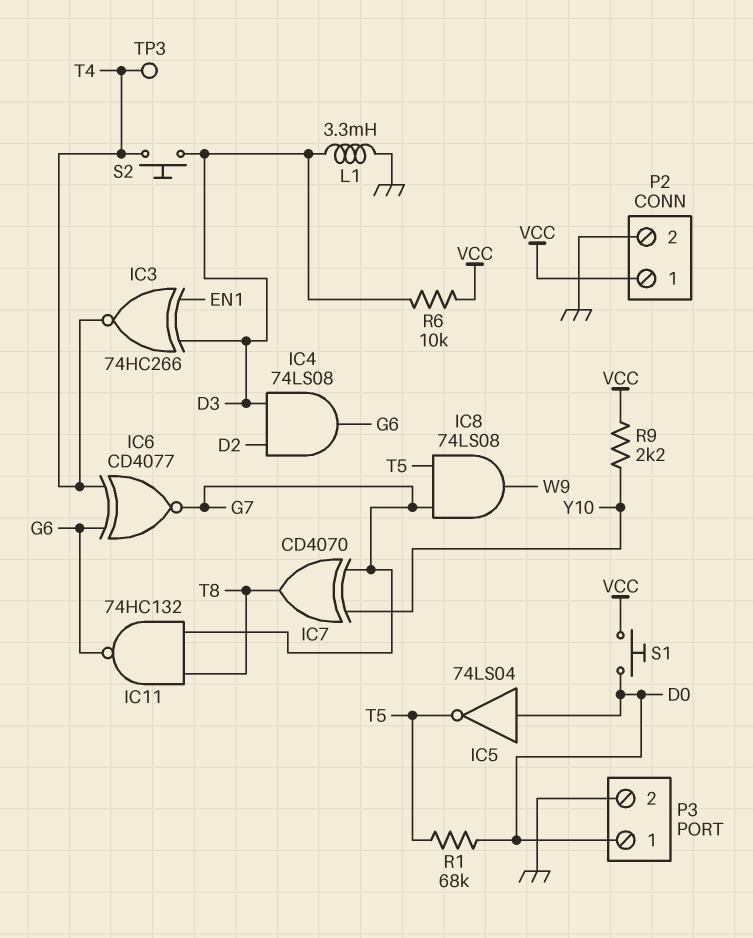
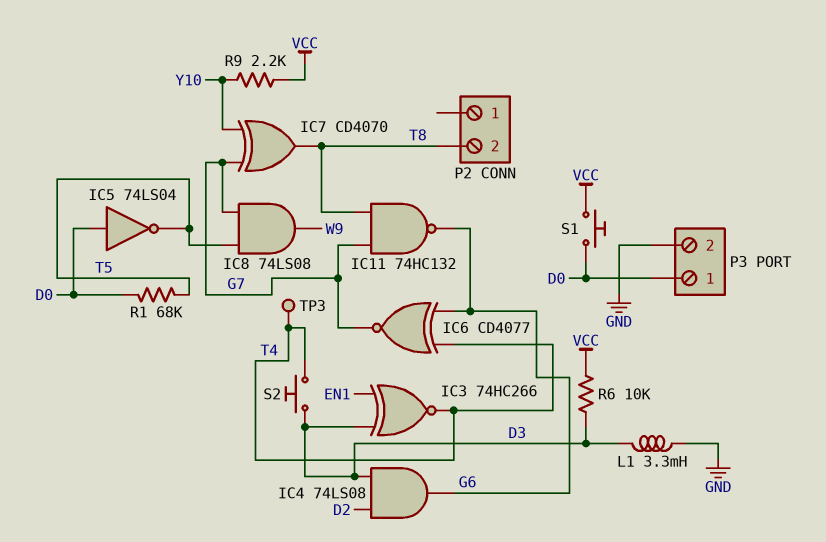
P2 pin 1: VCC -> none
P2 pin 2: GND -> T8

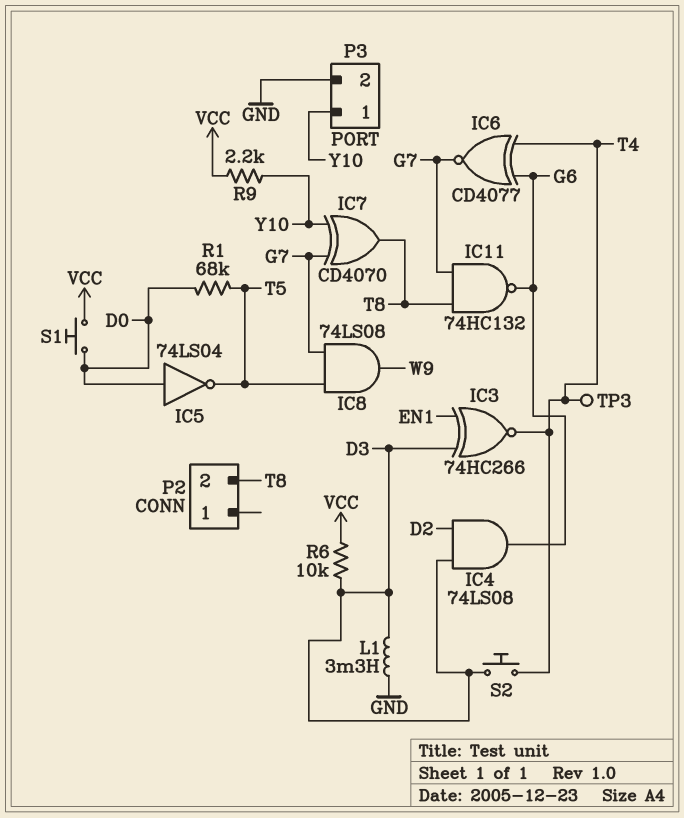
P3 pin 1: D0 -> Y10

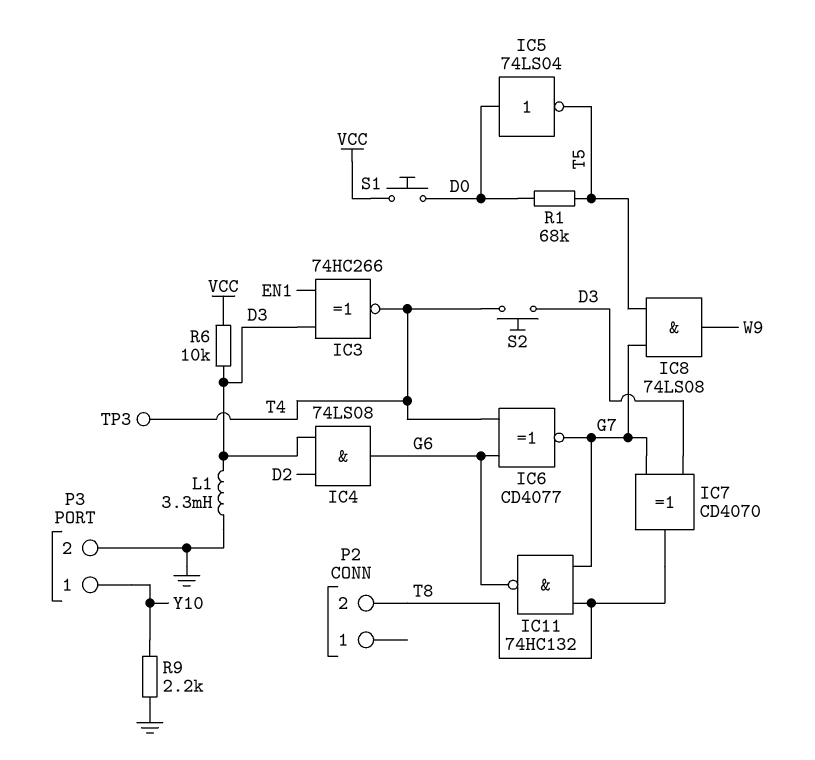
IC7: XOR CD4070 (in G7, in Y10, out T8) -> XOR CD4070 (in D3, in G7, out T8)
R9: 2.2k (VCC, Y10) -> 2.2k (GND, Y10)

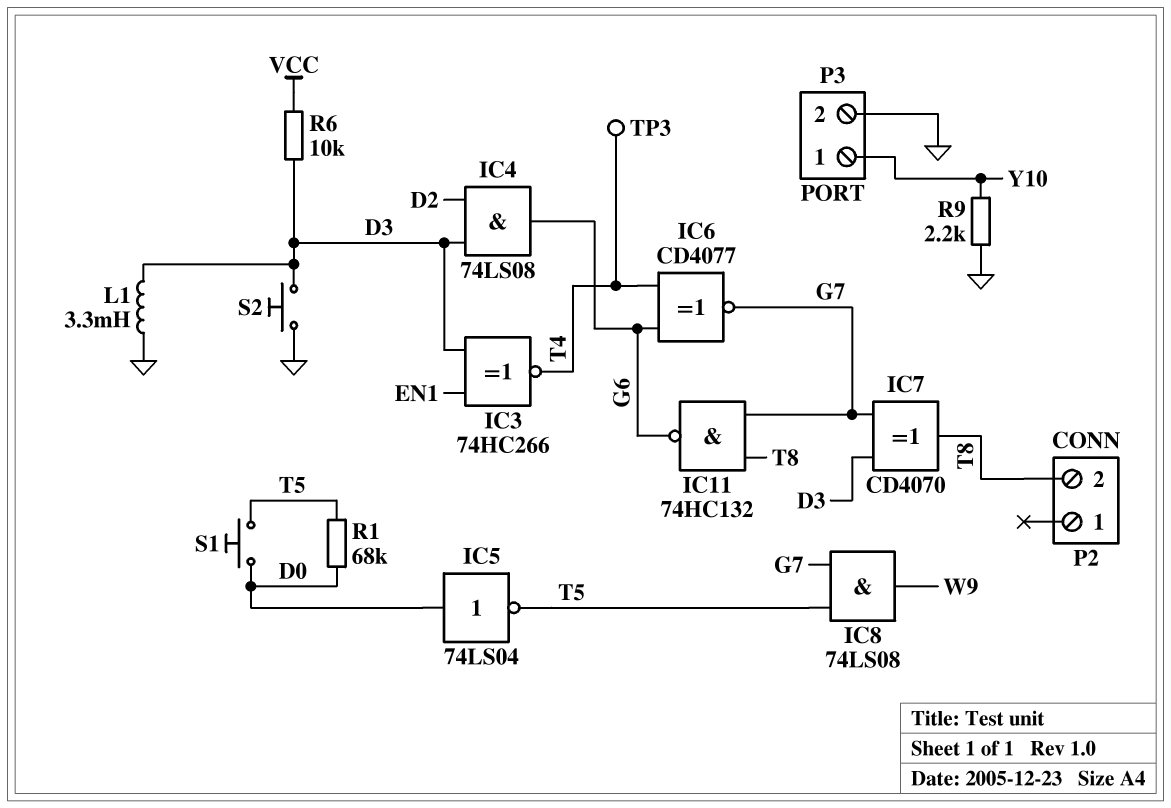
S1: button (D0, VCC) -> button (D0, T5)
S2: button (D3, T4) -> button (D3, GND)

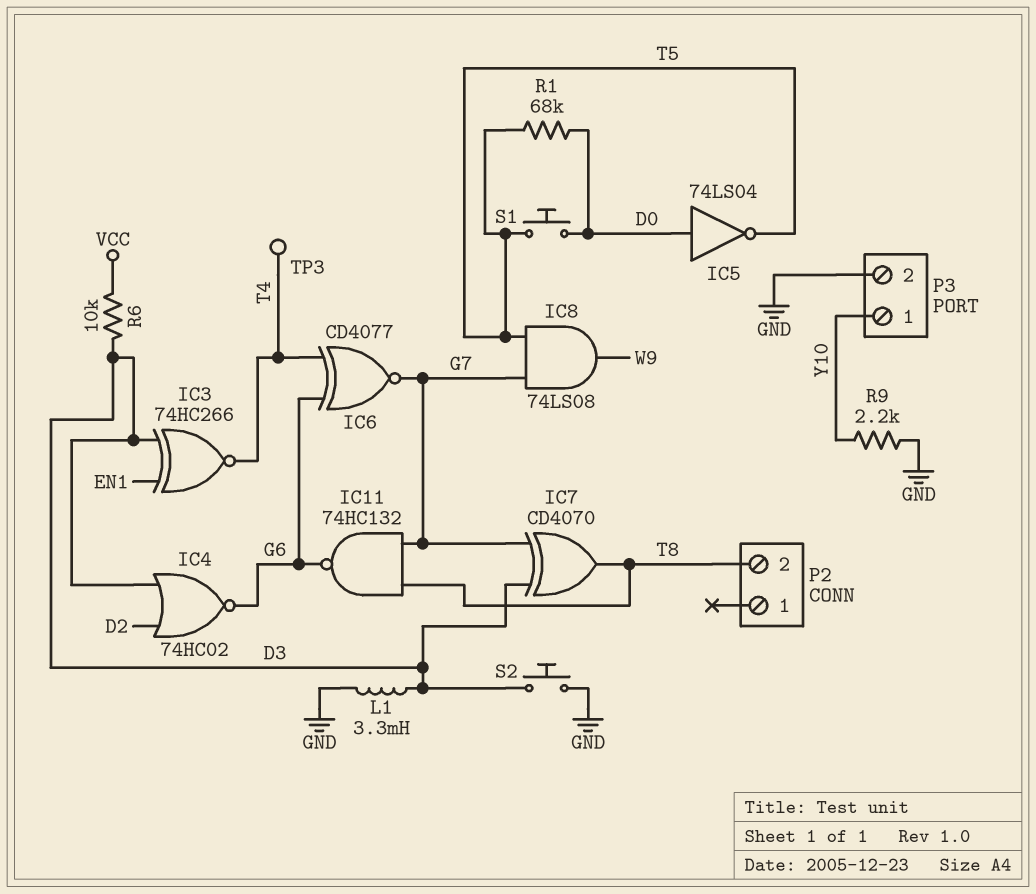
IC4: AND 74LS08 (in D2, in D3, out G6) -> NOR 74HC02 (in D2, in D3, out G6)

